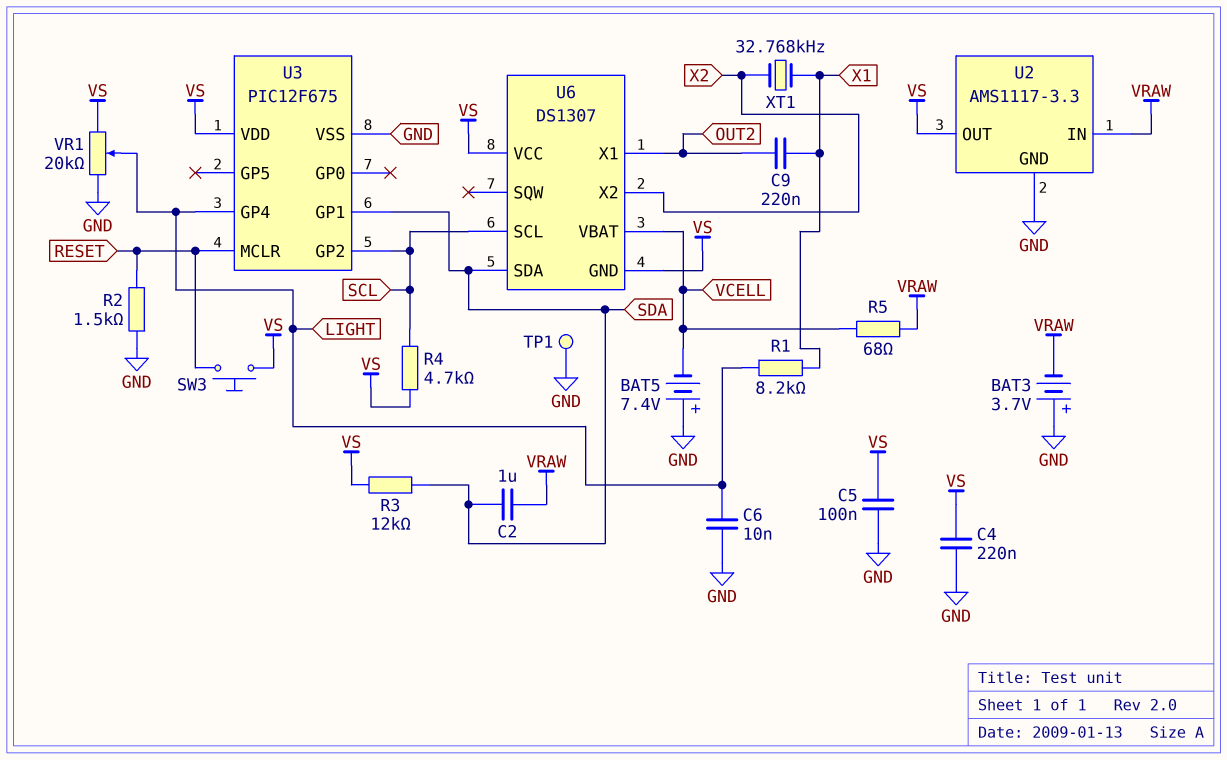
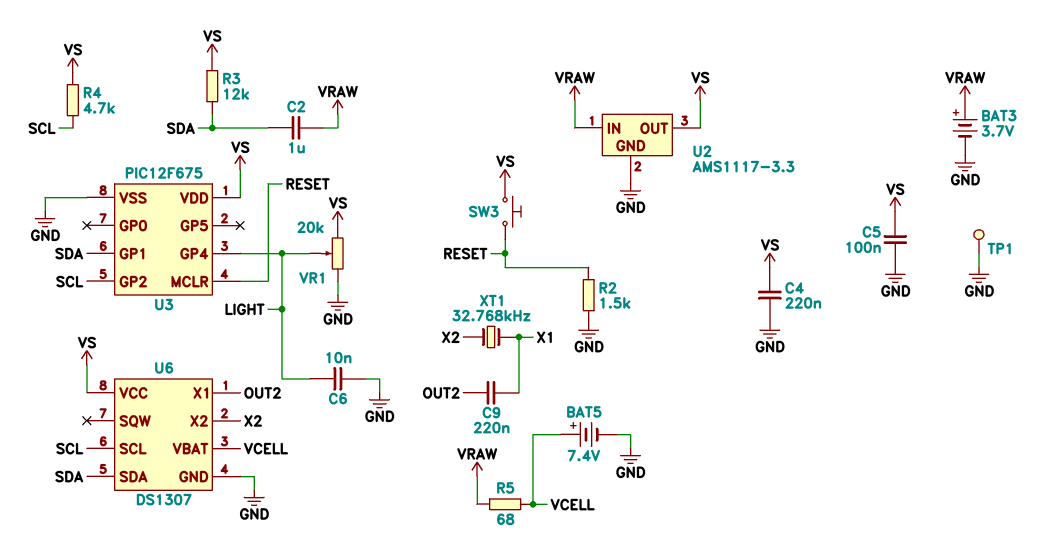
BAT3: 3.7V (plus GND, minus VRAW) -> 3.7V (plus VRAW, minus GND)
BAT5: 7.4V (plus GND, minus VCELL) -> 7.4V (plus VCELL, minus GND)
R1: 8.2k (LIGHT, X1) -> none
U6 pin GND: VS -> GND

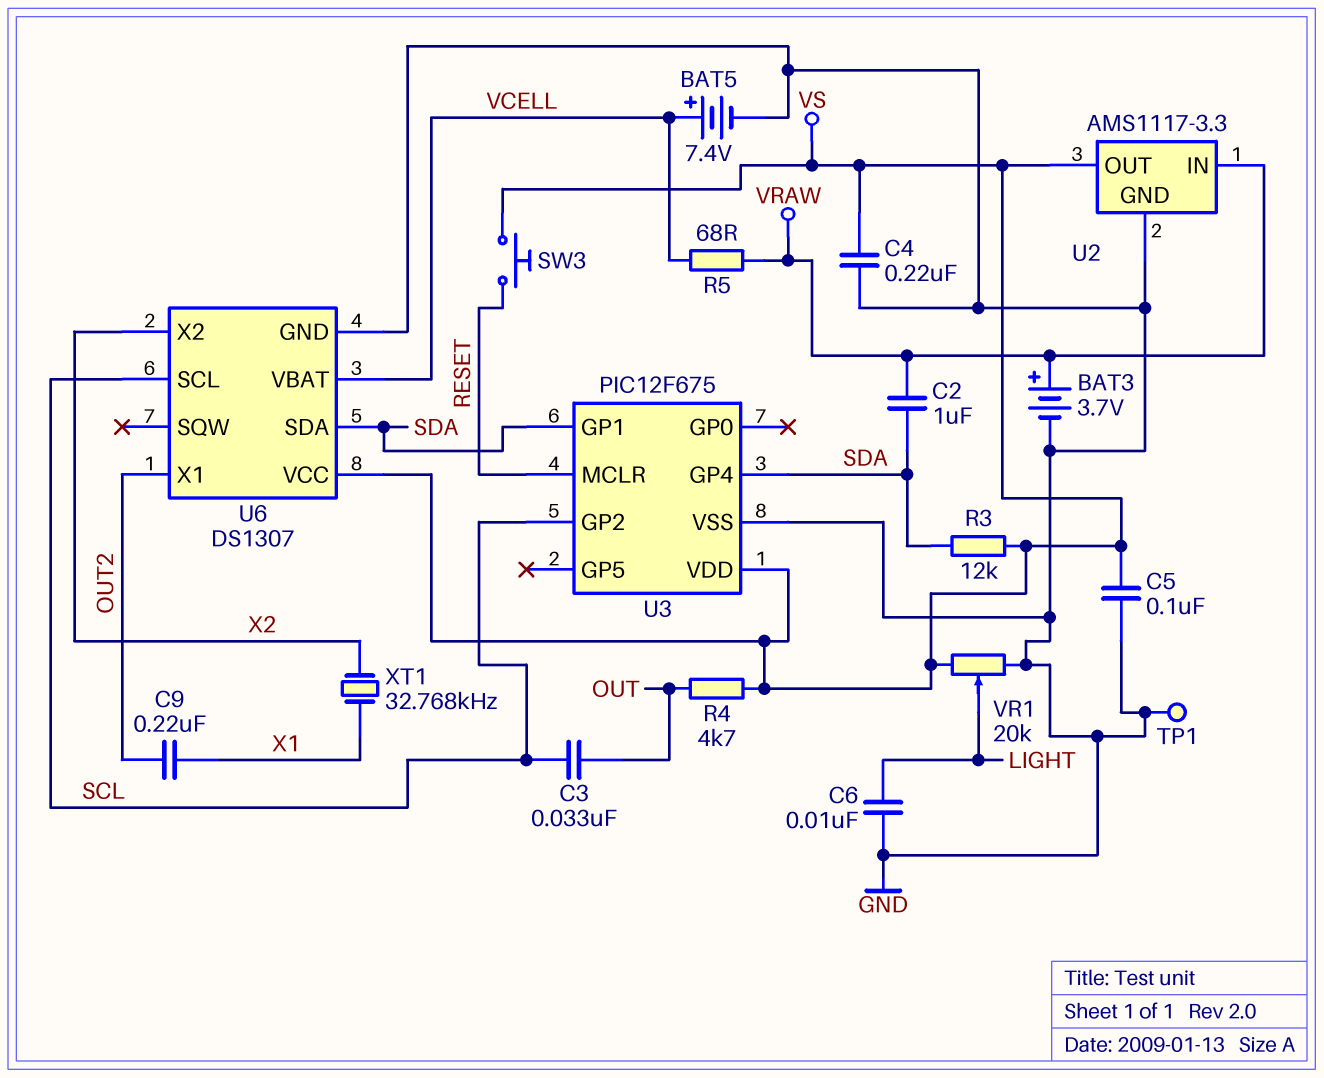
C3: none -> 33nF (OUT, SCL)
R2: 1.5k (GND, RESET) -> none
R4: 4.7k (SCL, VS) -> 4.7k (OUT, VS)
U3 pin GP4: LIGHT -> SDA

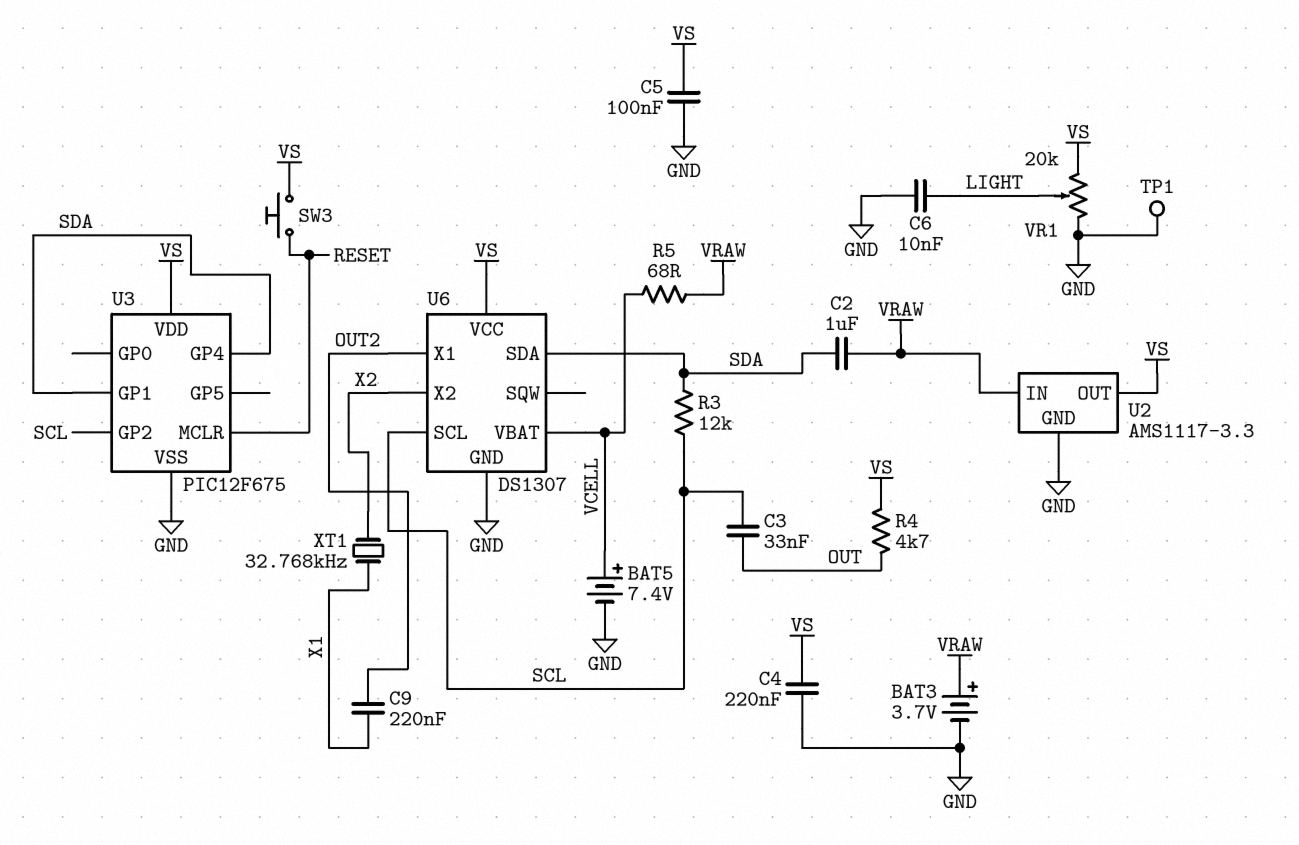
R3: 12k (SDA, VS) -> 12k (SCL, SDA)

